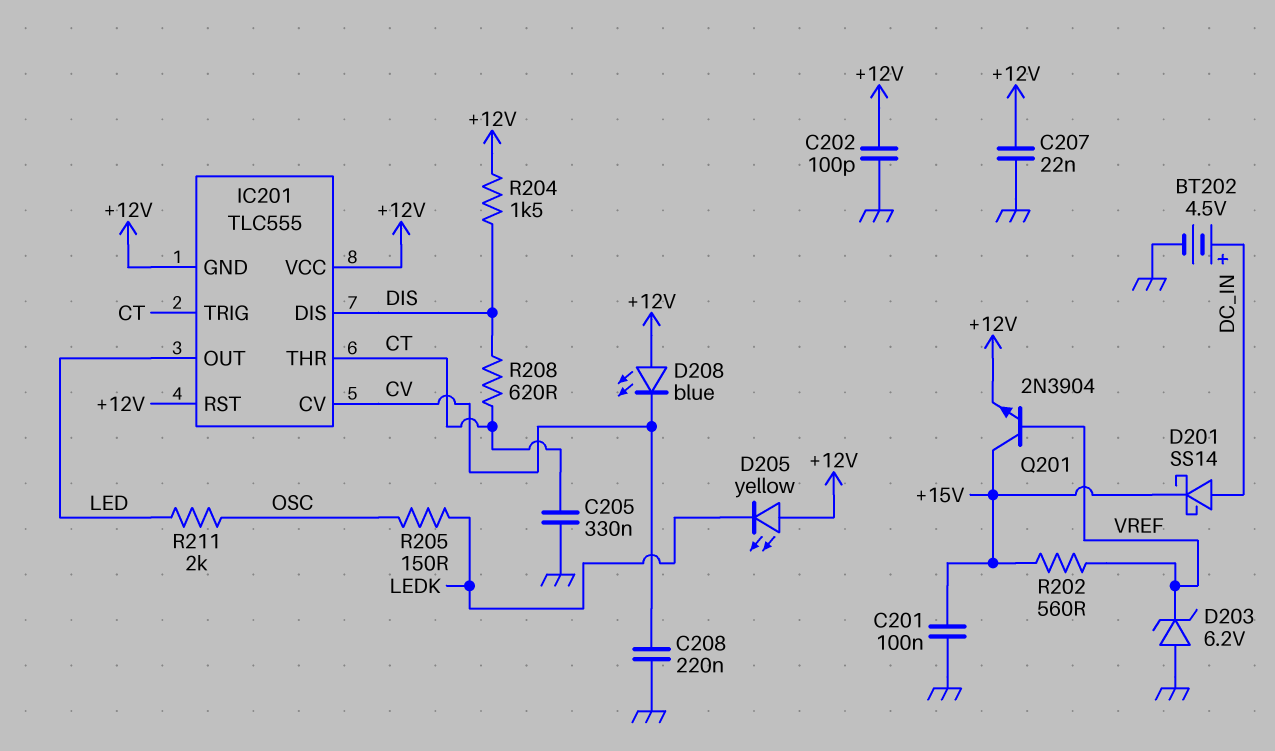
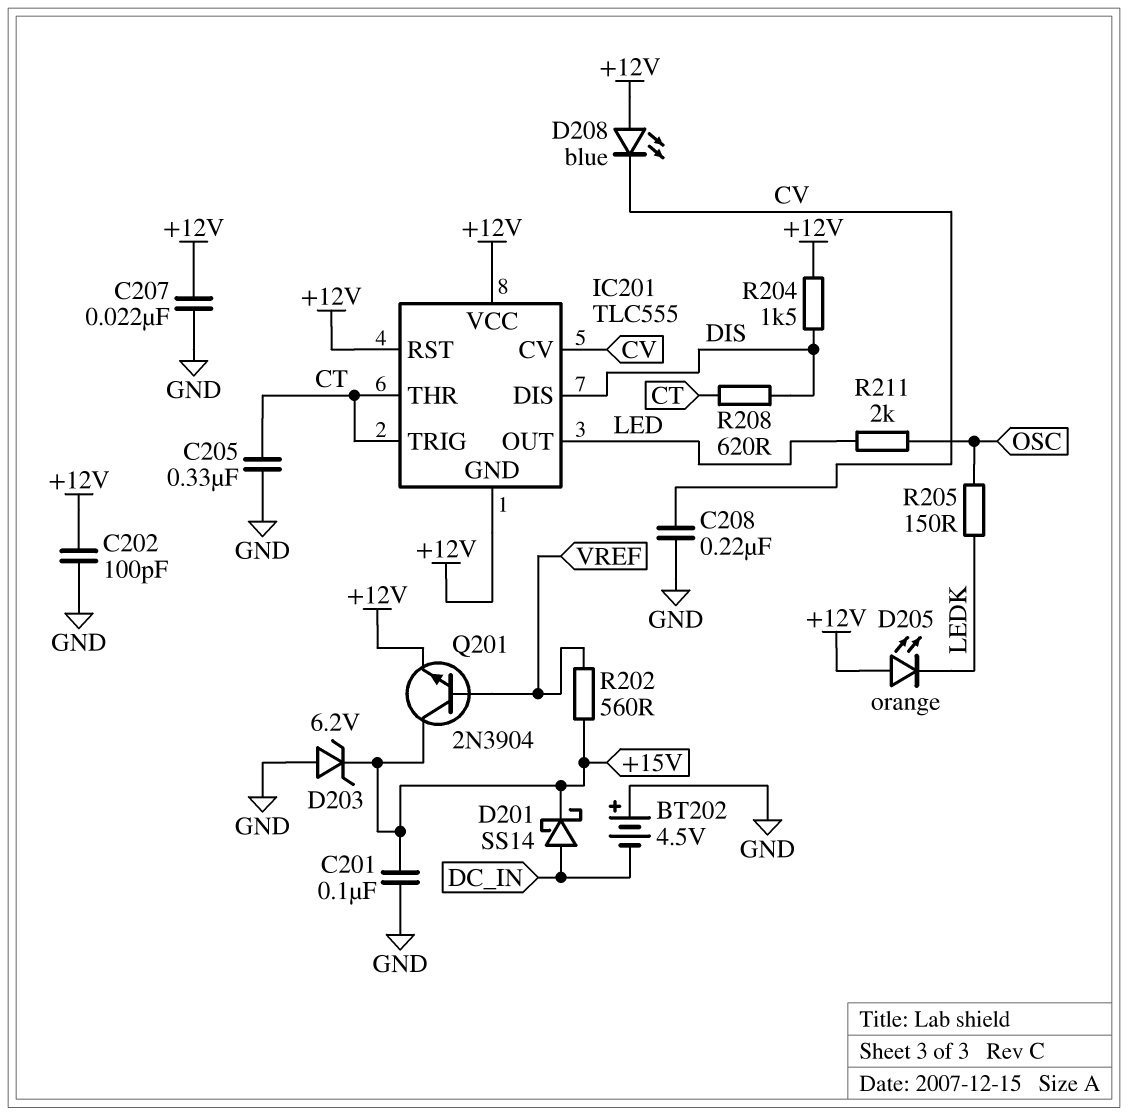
BT202: 4.5V (plus DC_IN, minus GND) -> 4.5V (plus GND, minus DC_IN)
D203: zener 6.2V (A GND, K VREF) -> zener 6.2V (A GND, K +15V)
D205: LED yellow (A +12V, K LEDK) -> LED orange (A +12V, K LEDK)

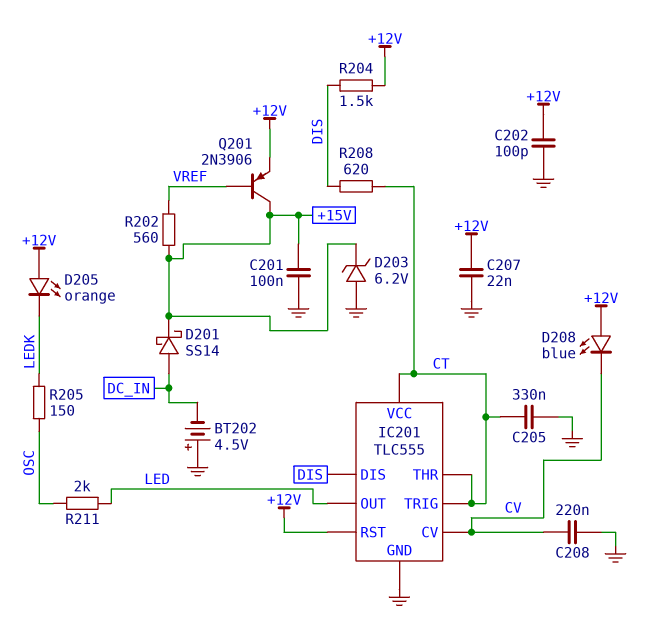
IC201 pin GND: +12V -> GND
IC201 pin VCC: +12V -> CT
Q201: NPN 2N3904 (B VREF, C +15V, E +12V) -> PNP 2N3906 (B VREF, C +15V, E +12V)

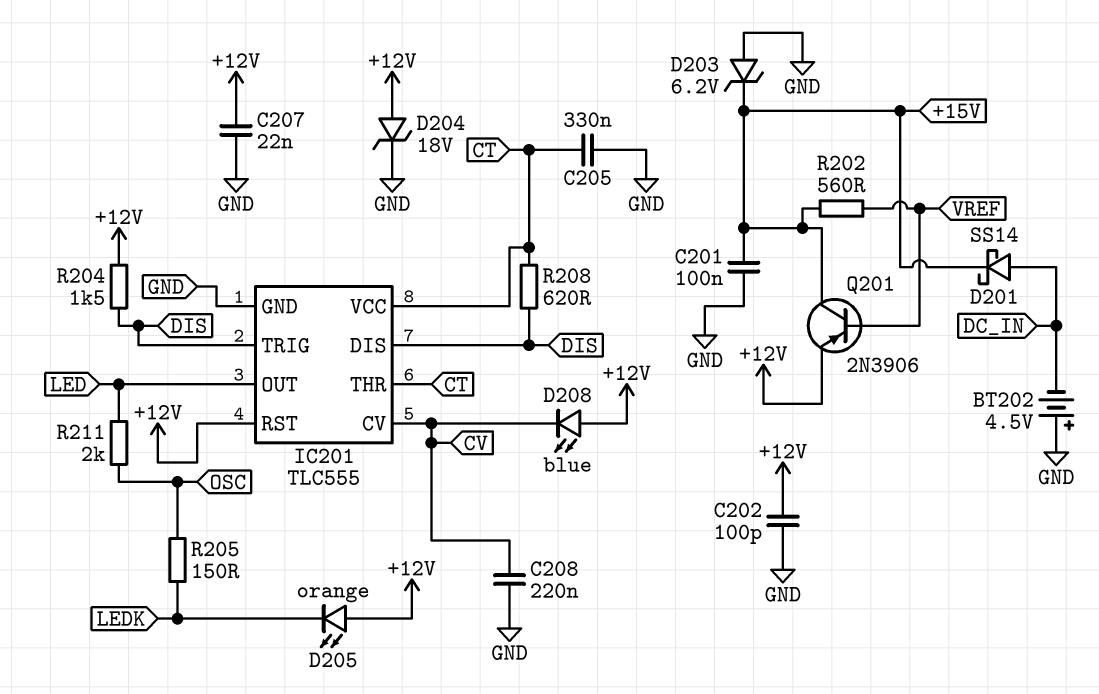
D204: none -> zener 18V (A +12V, K GND)
IC201 pin TRIG: CT -> DIS

